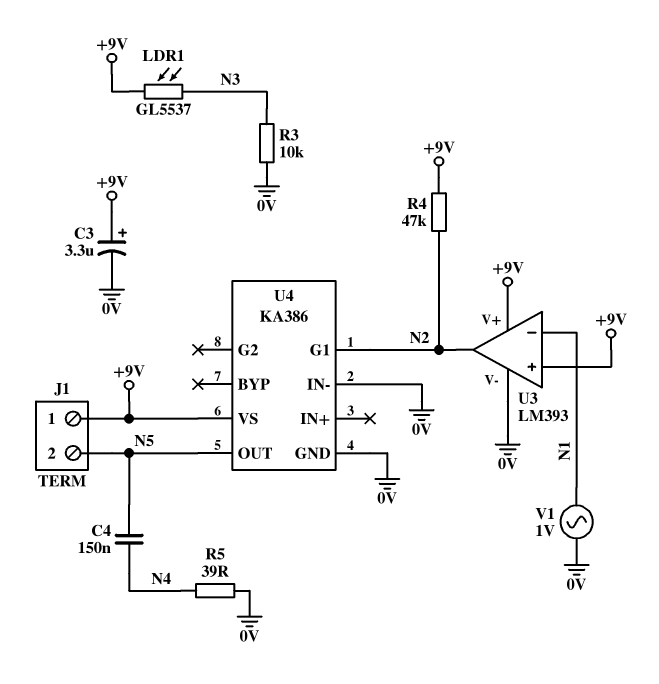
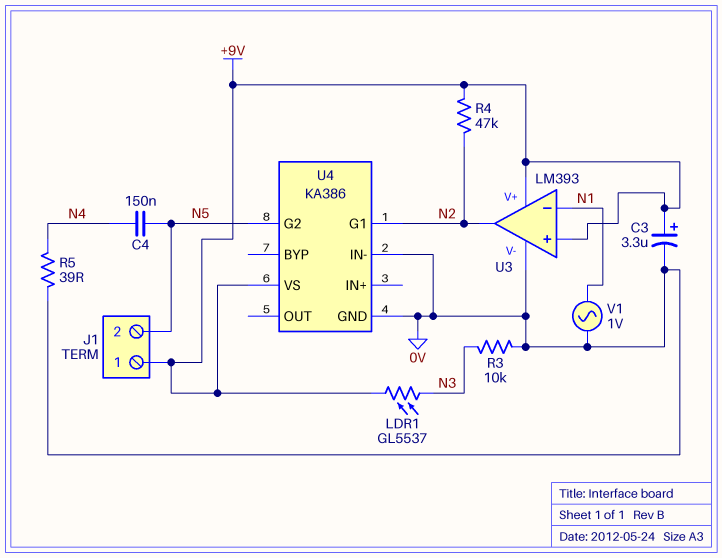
U4 pin G2: none -> N5
U4 pin OUT: N5 -> none

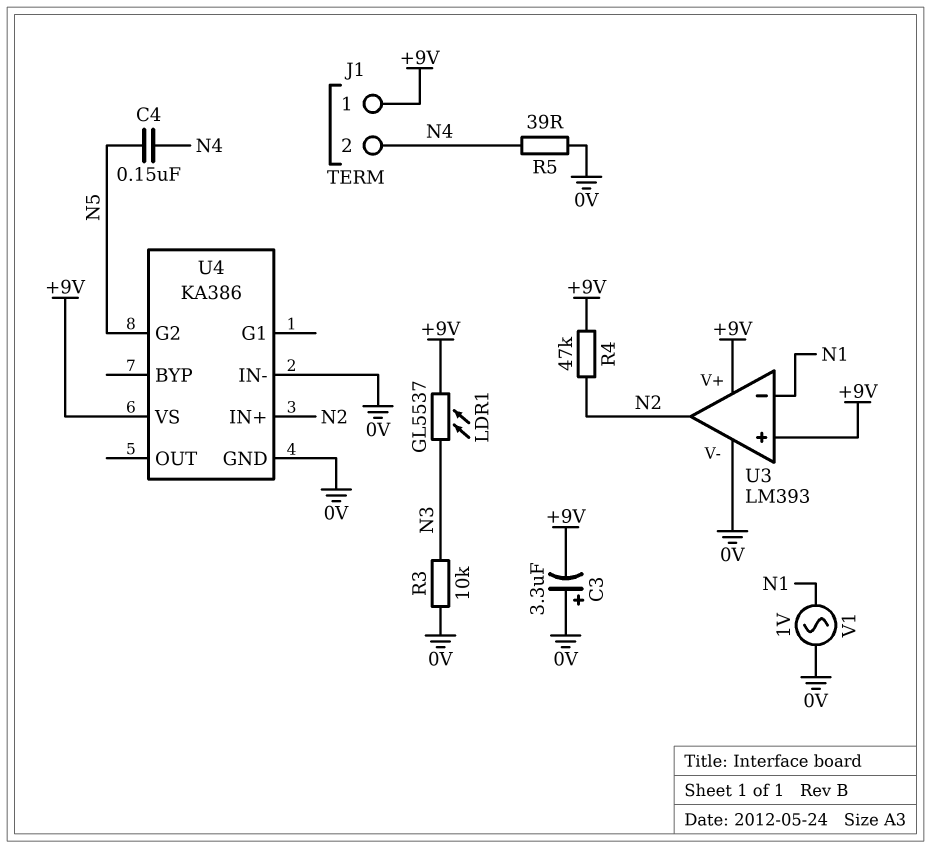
C3: 3.3uF (plus +9V, minus 0V) -> 3.3uF (plus 0V, minus +9V)
J1 pin 2: N5 -> N4
U4 pin G1: N2 -> none
U4 pin IN+: none -> N2

